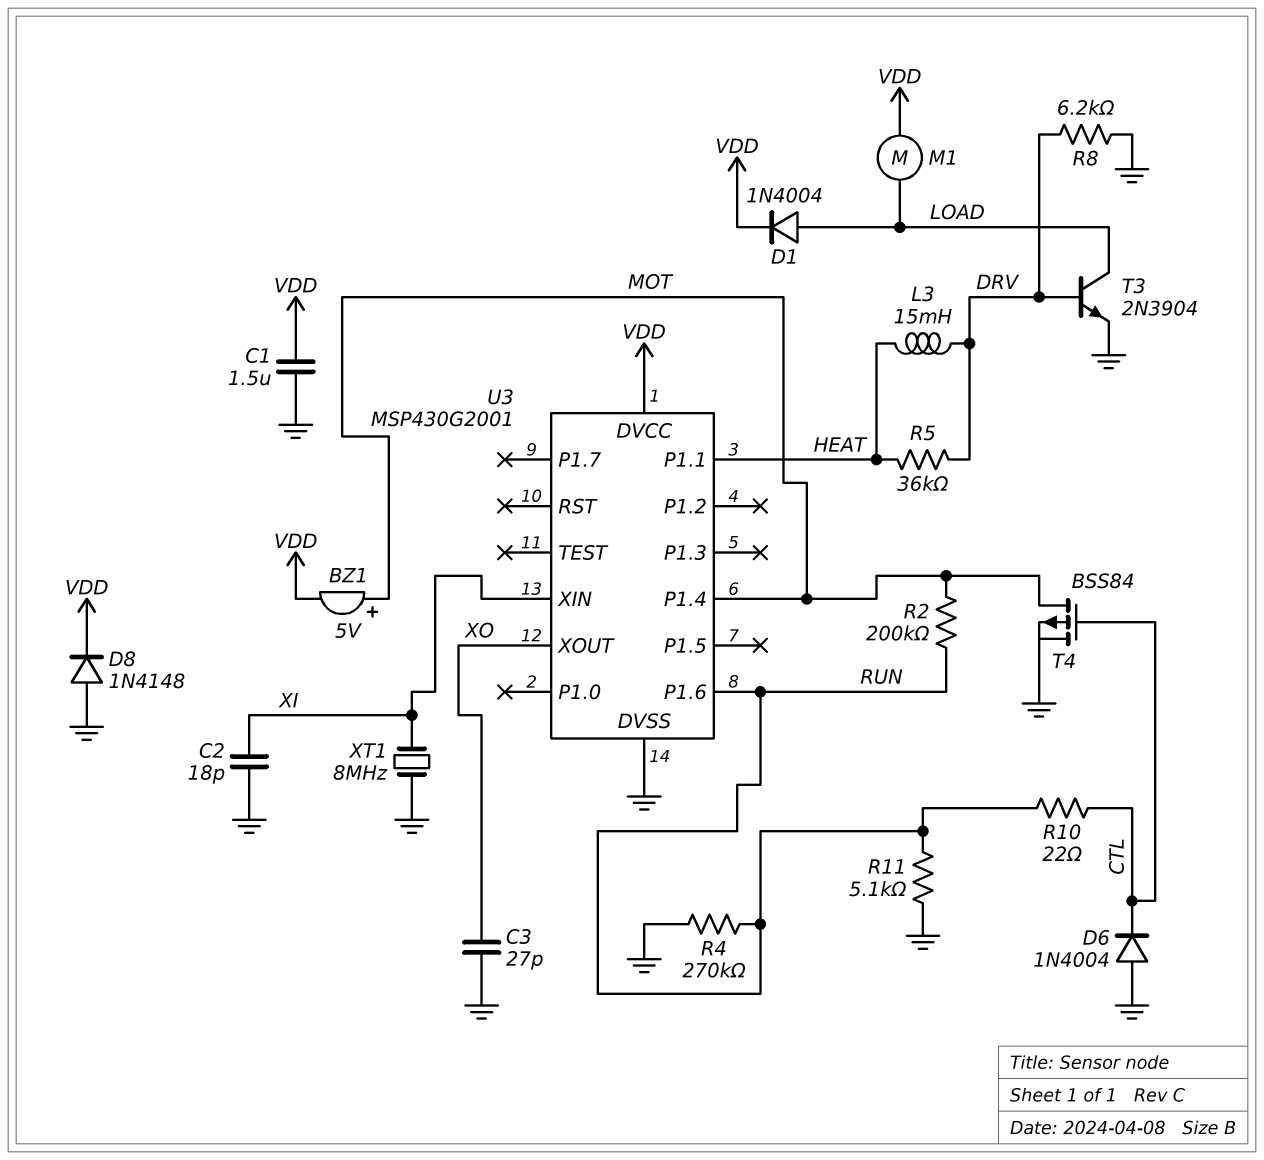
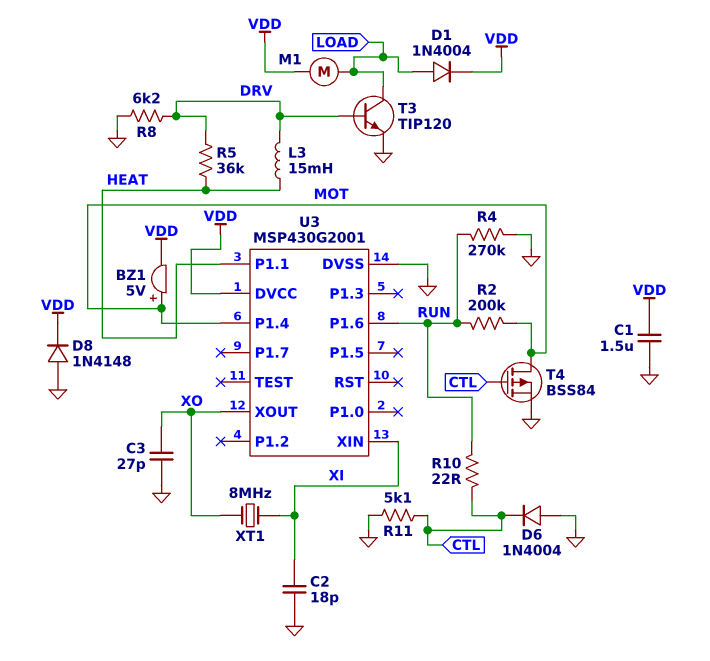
R11: 5.1k (GND, RUN) -> 5.1k (CTL, GND)
T3: NPN 2N3904 (B DRV, C LOAD, E GND) -> NPN TIP120 (B DRV, C LOAD, E GND)
XT1: 8MHz (GND, XI) -> 8MHz (XI, XO)

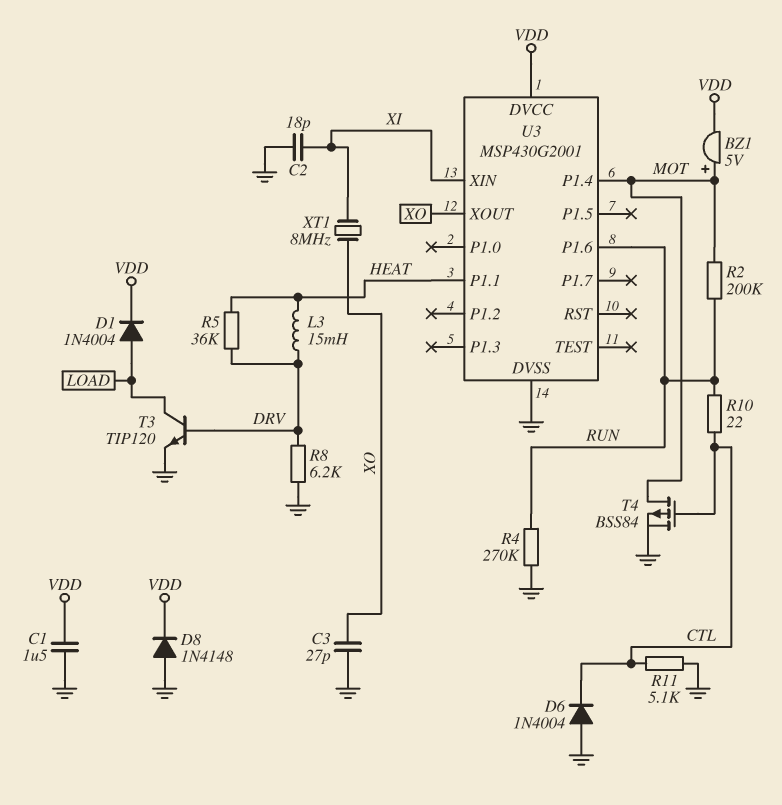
M1: motor (LOAD, VDD) -> none

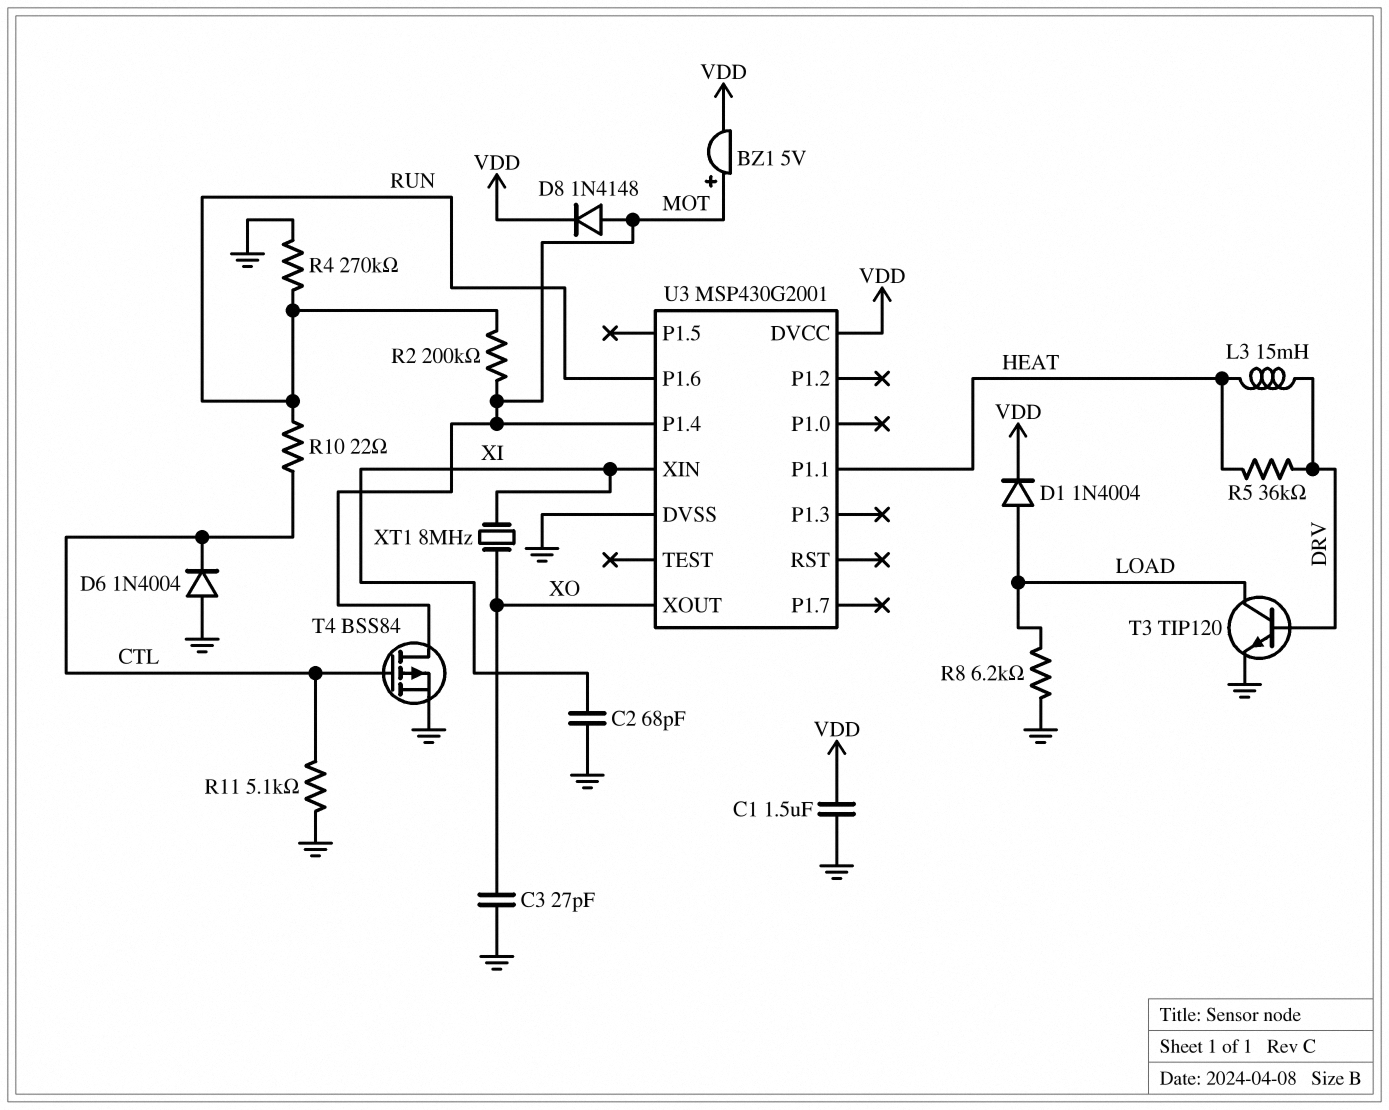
C2: 18pF (GND, XI) -> 68pF (GND, XI)
D8: diode 1N4148 (A GND, K VDD) -> diode 1N4148 (A MOT, K VDD)
R8: 6.2k (DRV, GND) -> 6.2k (GND, LOAD)

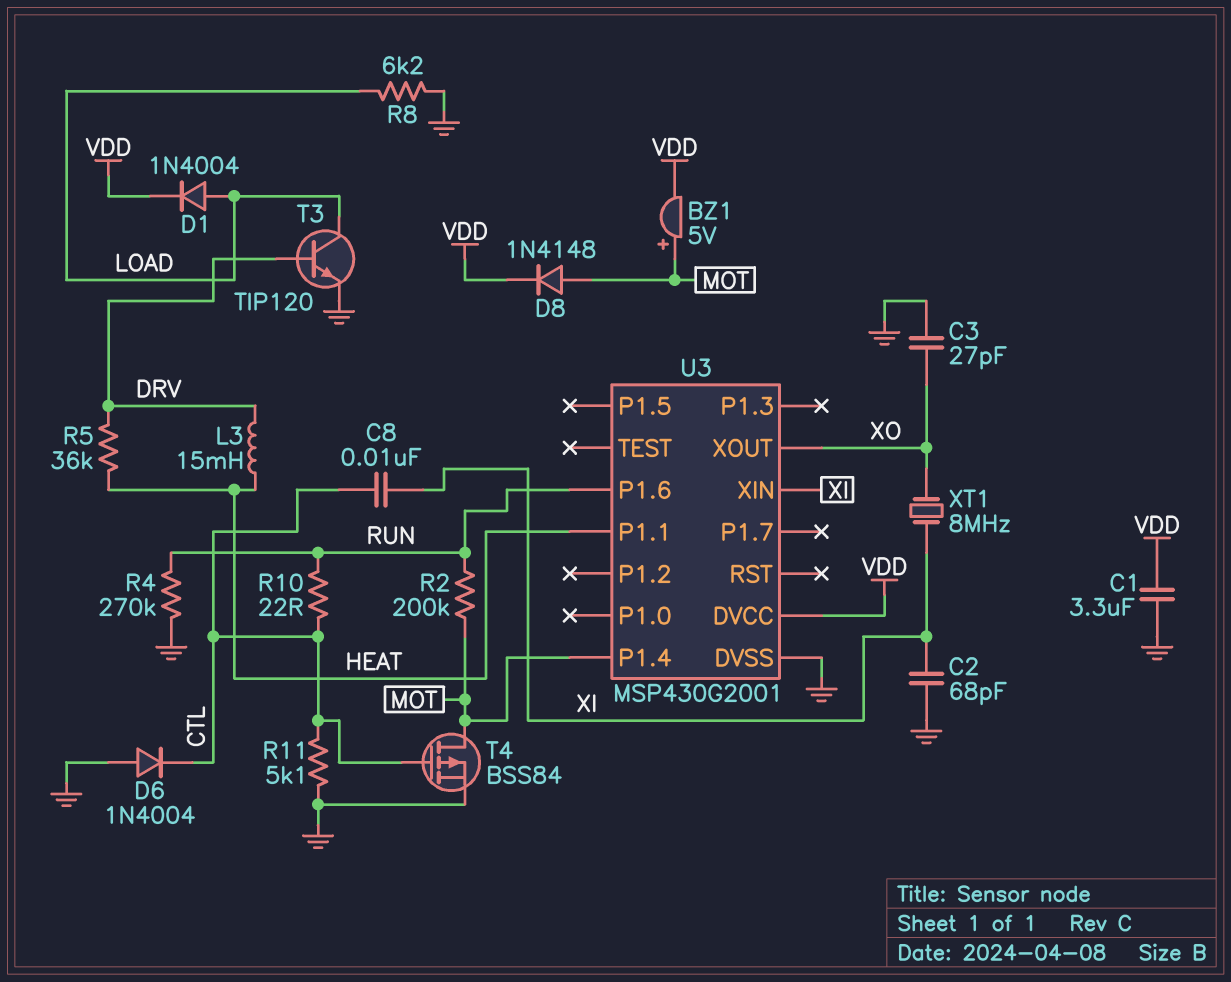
C1: 1.5uF (GND, VDD) -> 3.3uF (GND, VDD)
C8: none -> 10nF (CTL, XI)

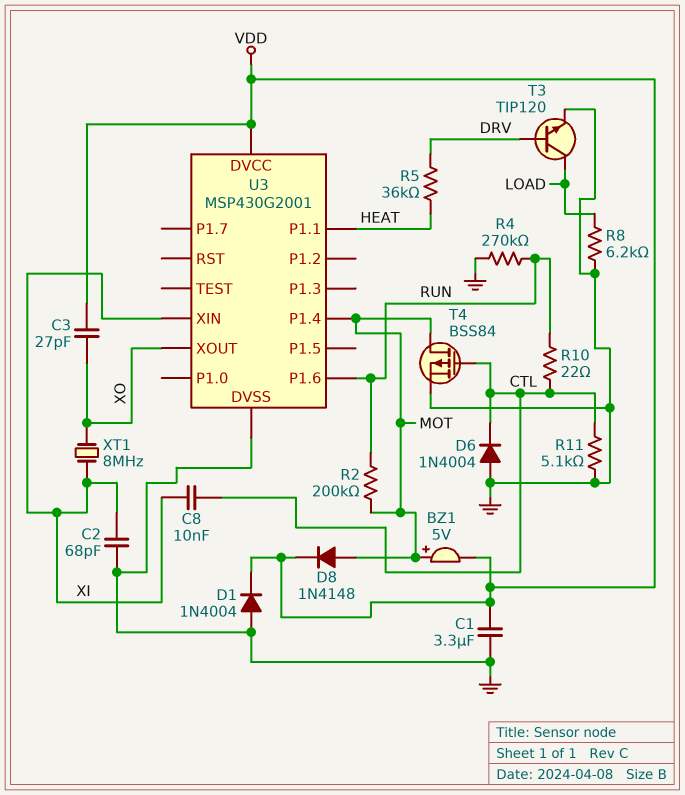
C3: 27pF (GND, XO) -> 27pF (VDD, XO)
D1: diode 1N4004 (A LOAD, K VDD) -> diode 1N4004 (A GND, K VDD)
L3: 15mH (DRV, HEAT) -> none

